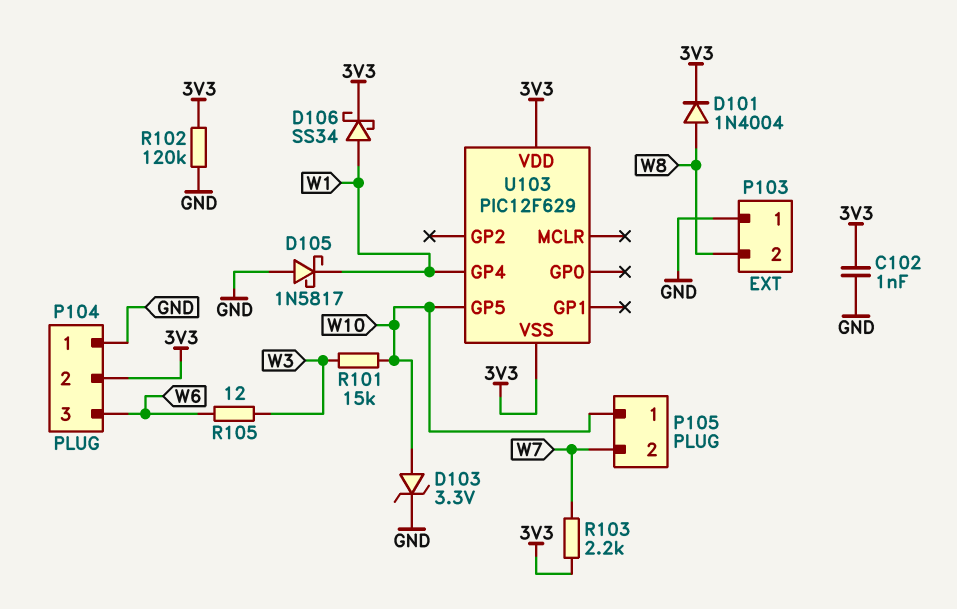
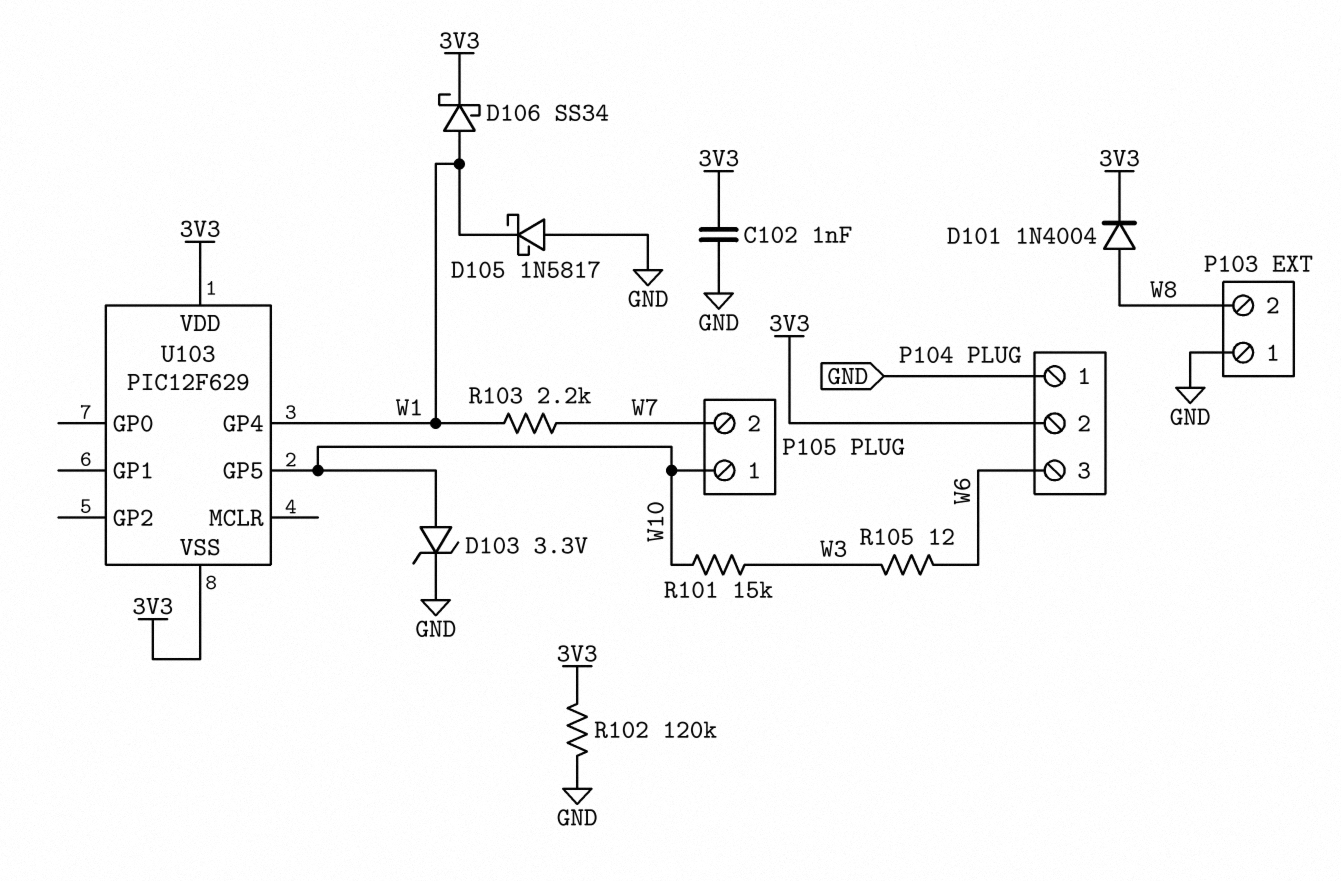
R103: 2.2k (3V3, W7) -> 2.2k (W1, W7)

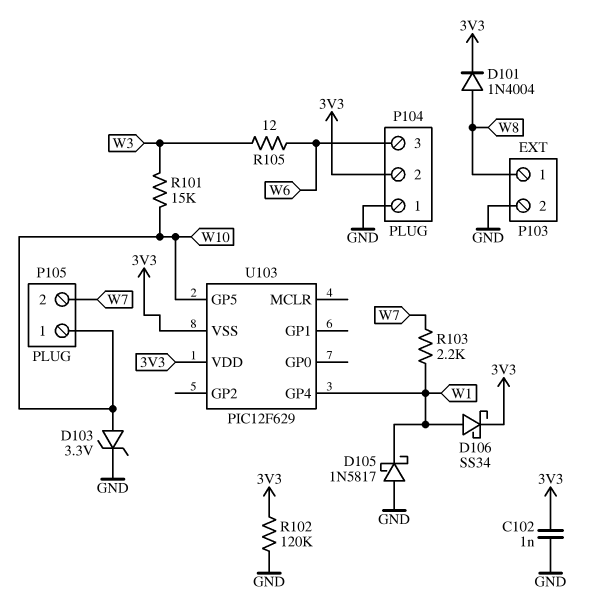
P103 pin 1: GND -> W8
P103 pin 2: W8 -> GND

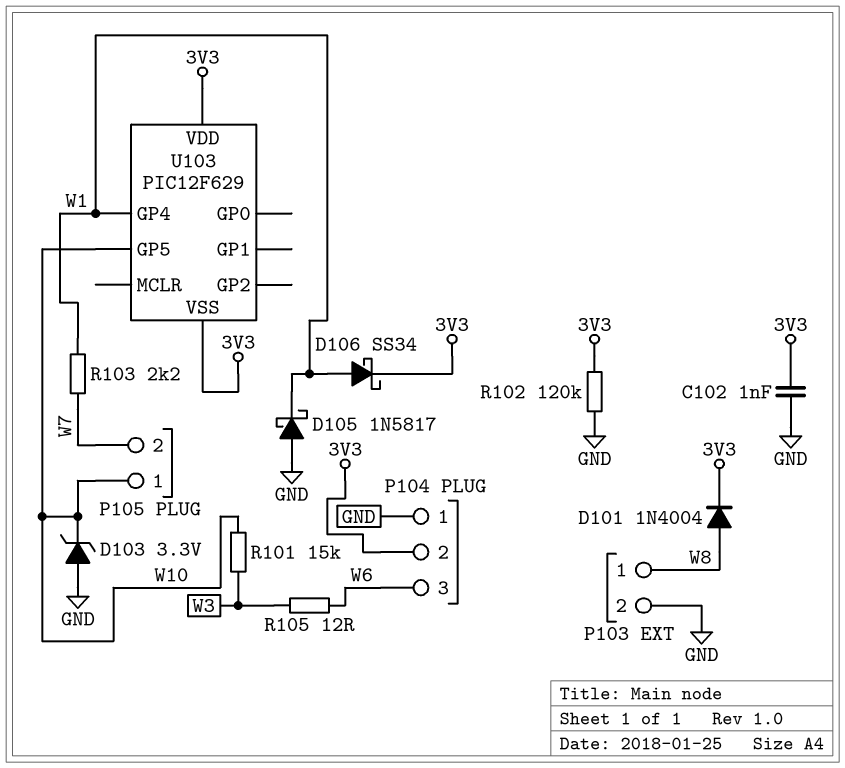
D103: zener 3.3V (A W10, K GND) -> zener 3.3V (A GND, K W10)

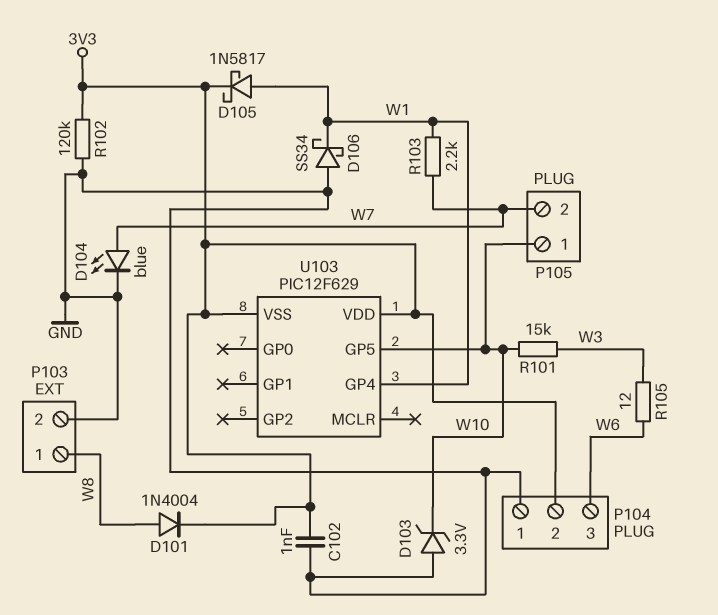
D104: none -> LED blue (A W7, K GND)
D105: schottky 1N5817 (A GND, K W1) -> schottky 1N5817 (A W1, K 3V3)
D106: schottky SS34 (A W1, K 3V3) -> schottky SS34 (A GND, K W1)

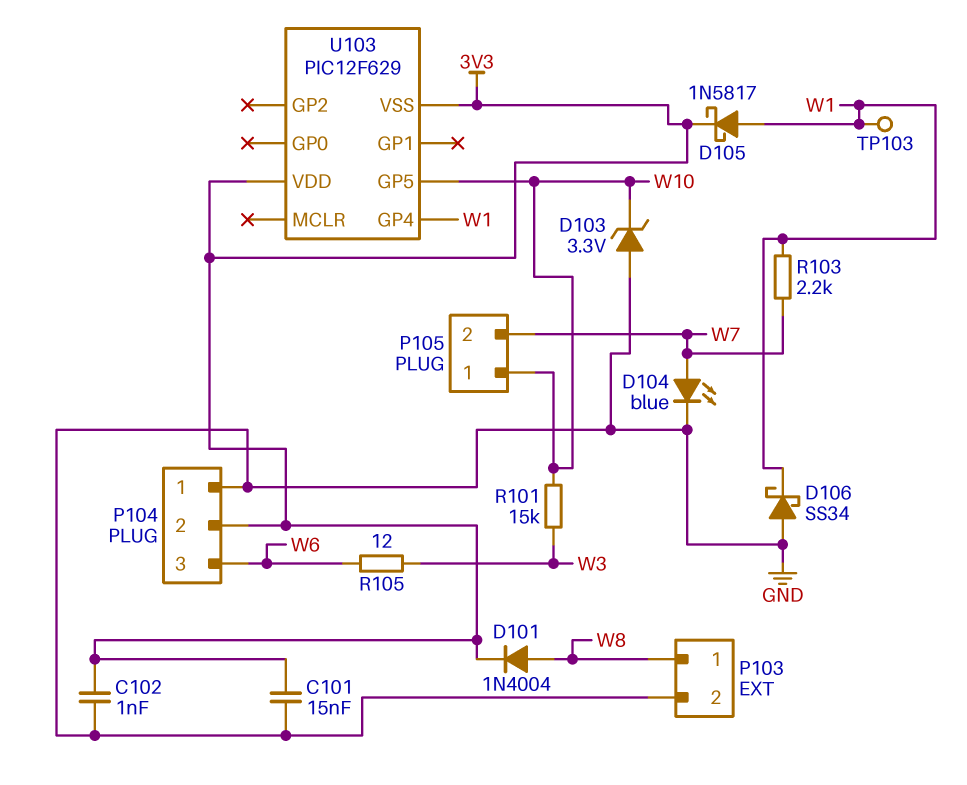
C101: none -> 15nF (3V3, GND)
R102: 120k (3V3, GND) -> none
TP103: none -> test point (W1)

